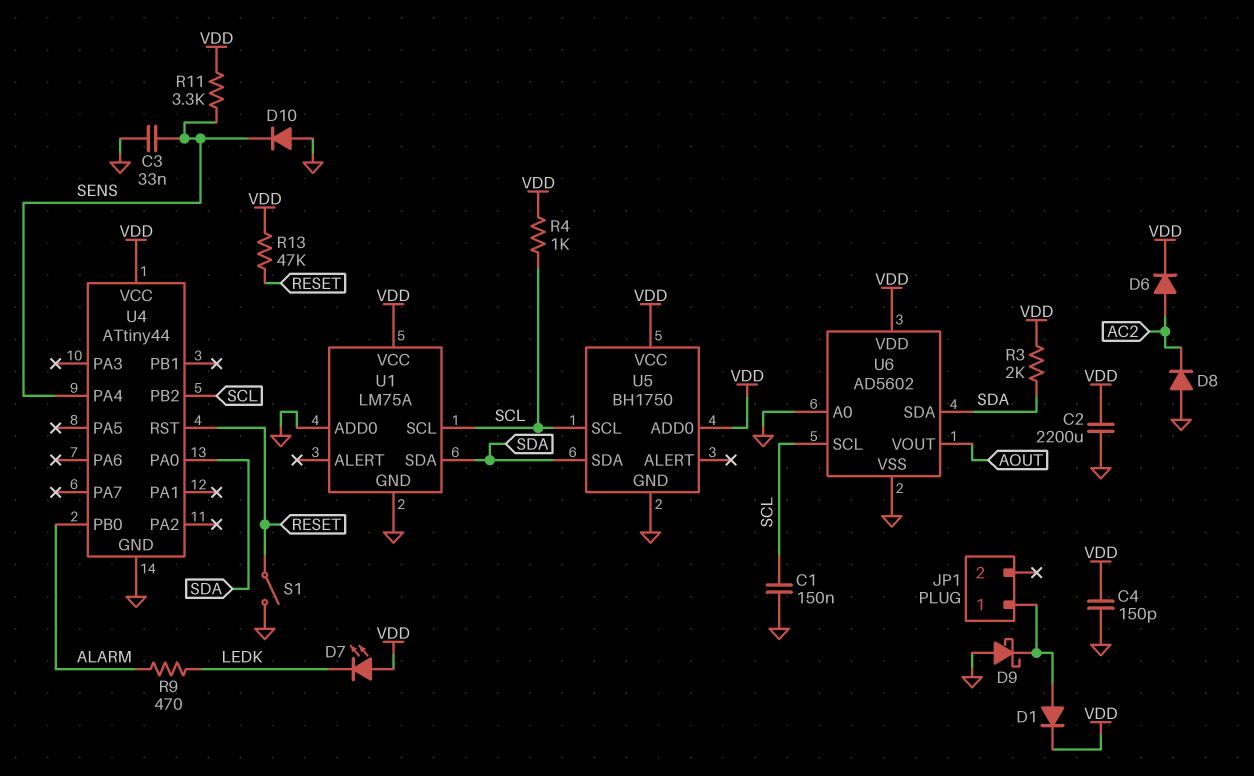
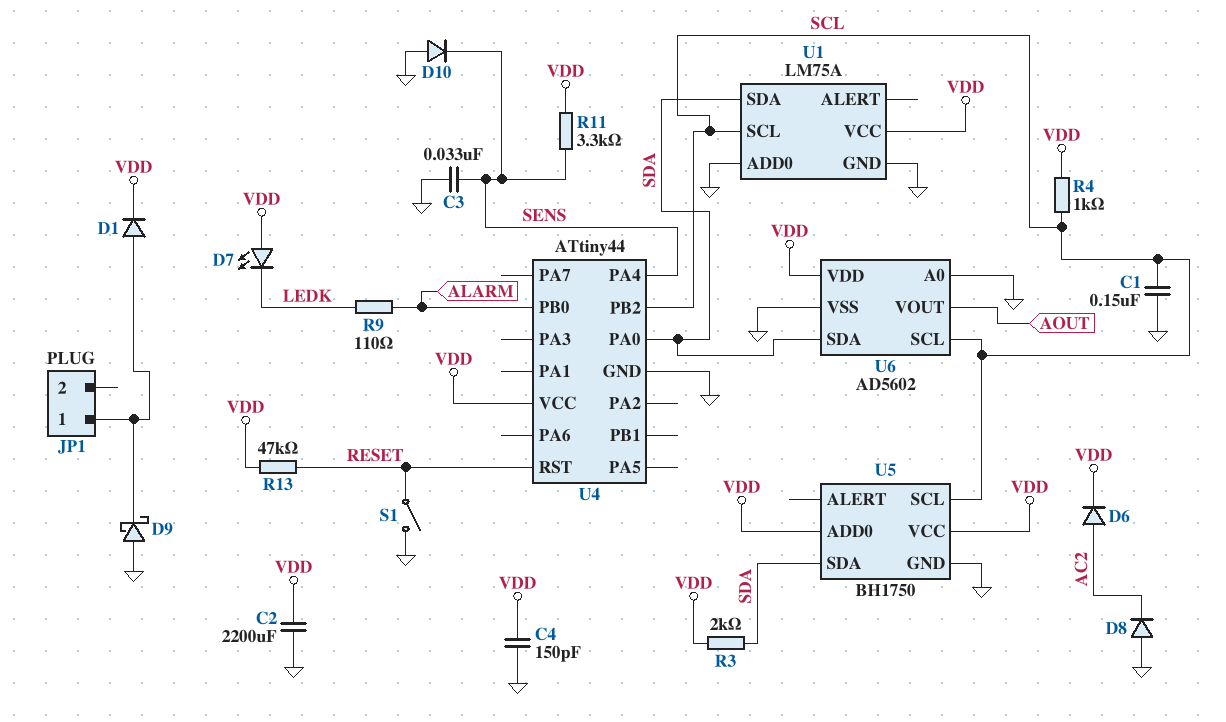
R9: 470 (ALARM, LEDK) -> 110 (ALARM, LEDK)

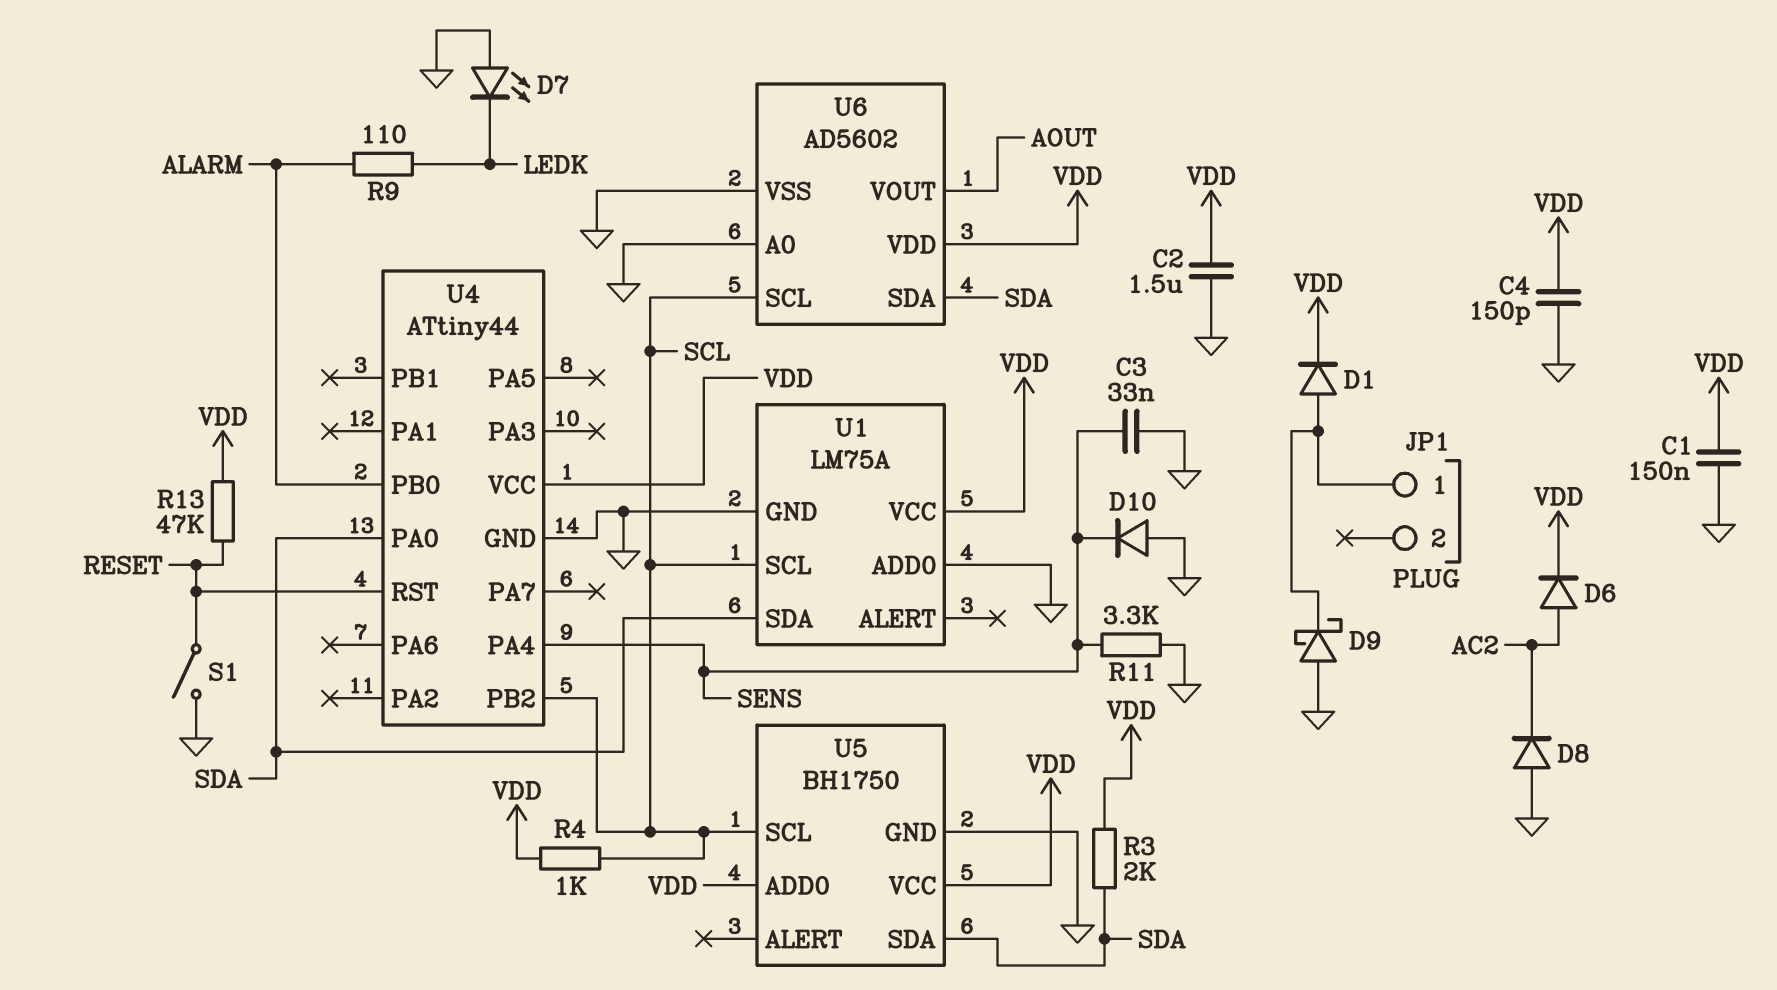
C1: 150nF (GND, SCL) -> 150nF (GND, VDD)
C2: 2200uF (GND, VDD) -> 1.5uF (GND, VDD)
D7: LED (A VDD, K LEDK) -> LED (A GND, K LEDK)
R11: 3.3k (SENS, VDD) -> 3.3k (GND, SENS)

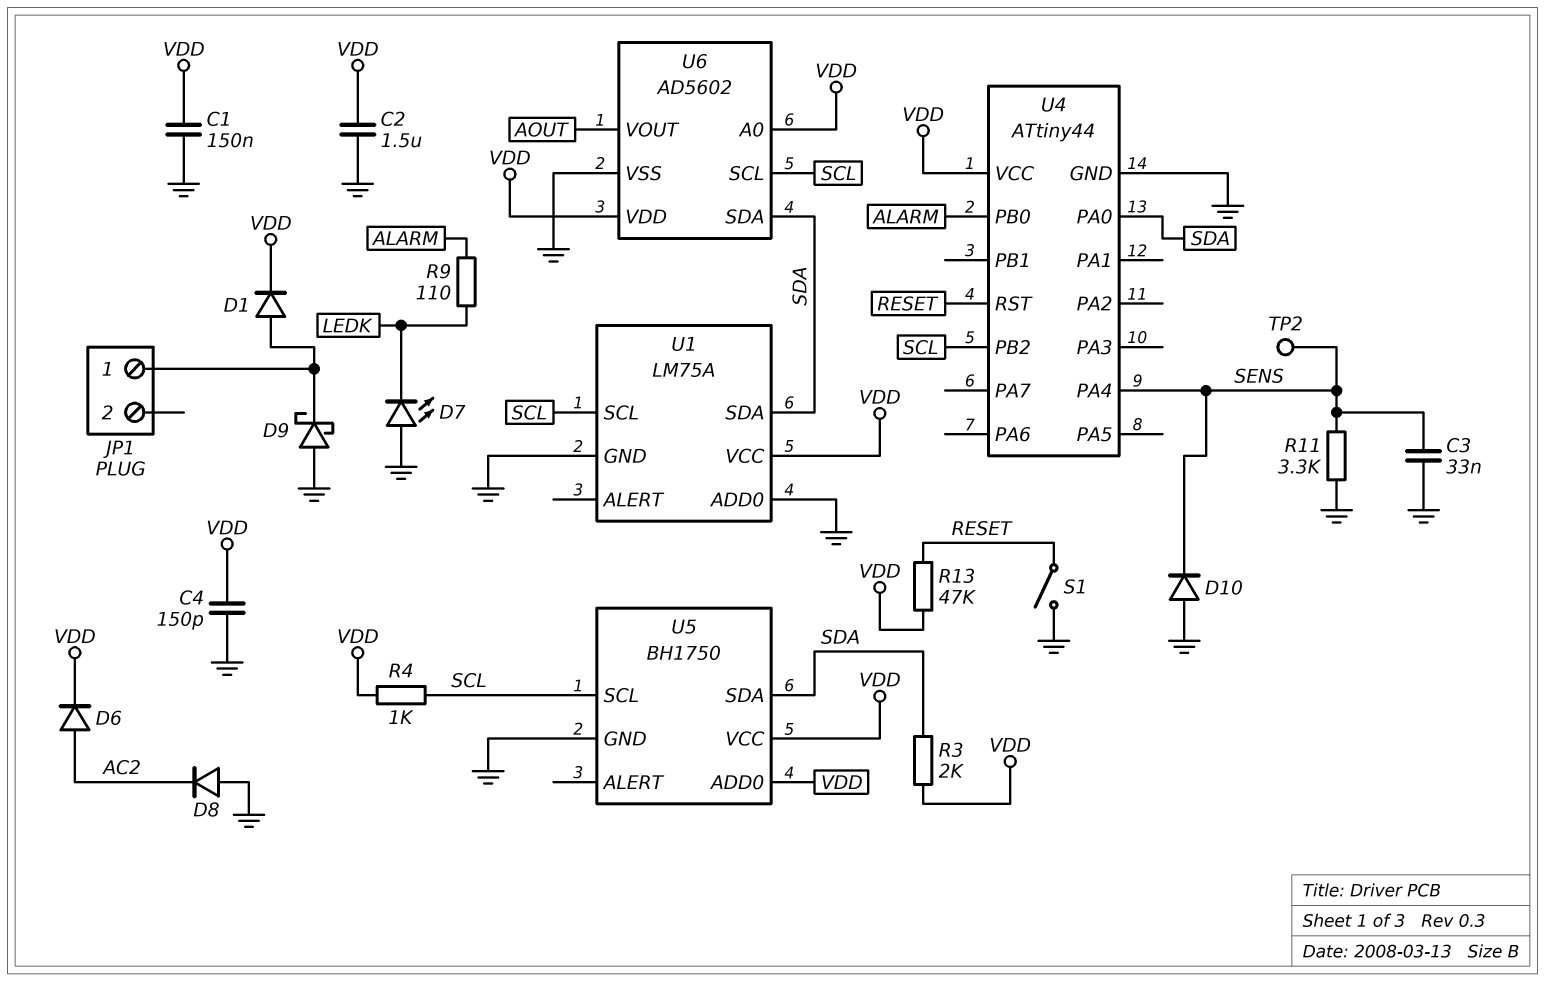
TP2: none -> test point (SENS)
U6 pin A0: GND -> VDD

